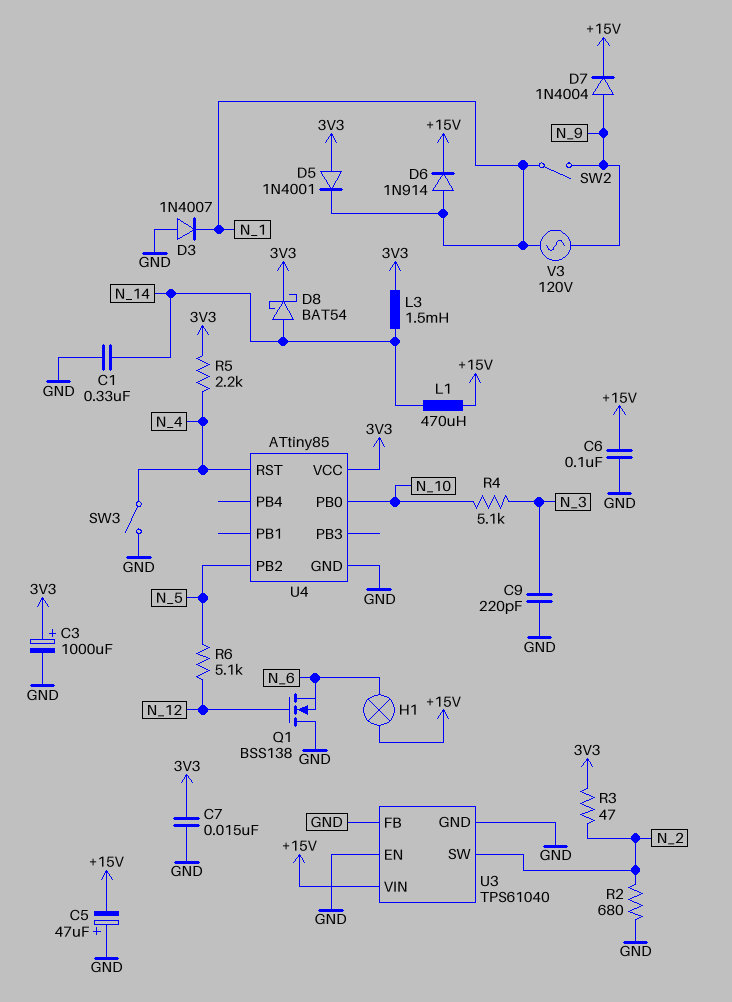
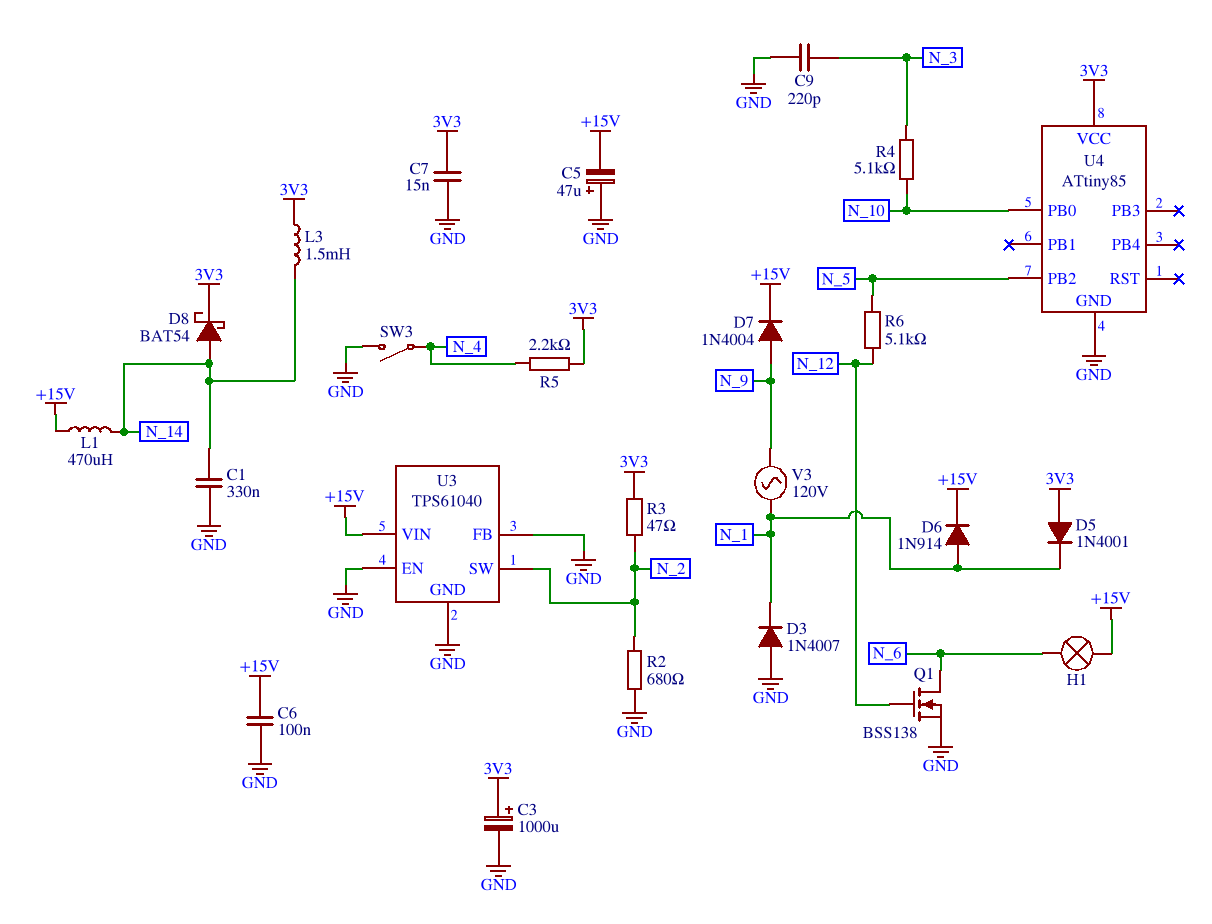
Q1: NMOS BSS138 (G N_12, D GND, S N_6) -> NMOS BSS138 (G N_12, D N_6, S GND)
SW2: switch (N_1, N_9) -> none
U4 pin RST: N_4 -> none

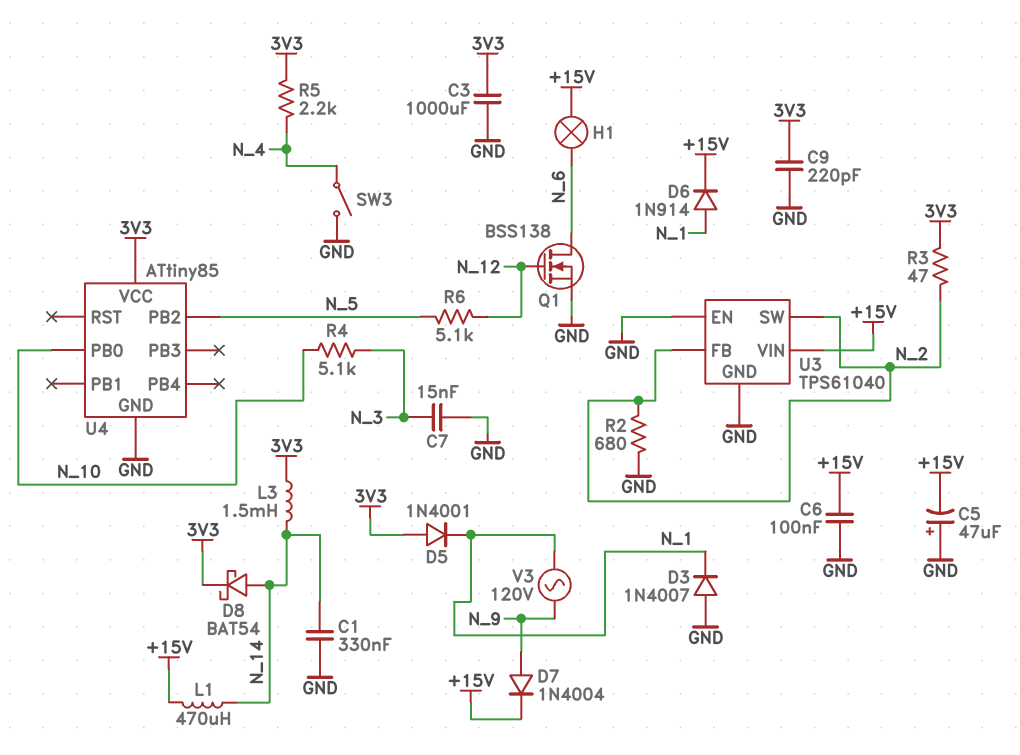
C3: 1000uF (plus 3V3, minus GND) -> 1000uF (3V3, GND)
C7: 15nF (3V3, GND) -> 15nF (GND, N_3)
C9: 220pF (GND, N_3) -> 220pF (3V3, GND)
U3 pin FB: GND -> N_2

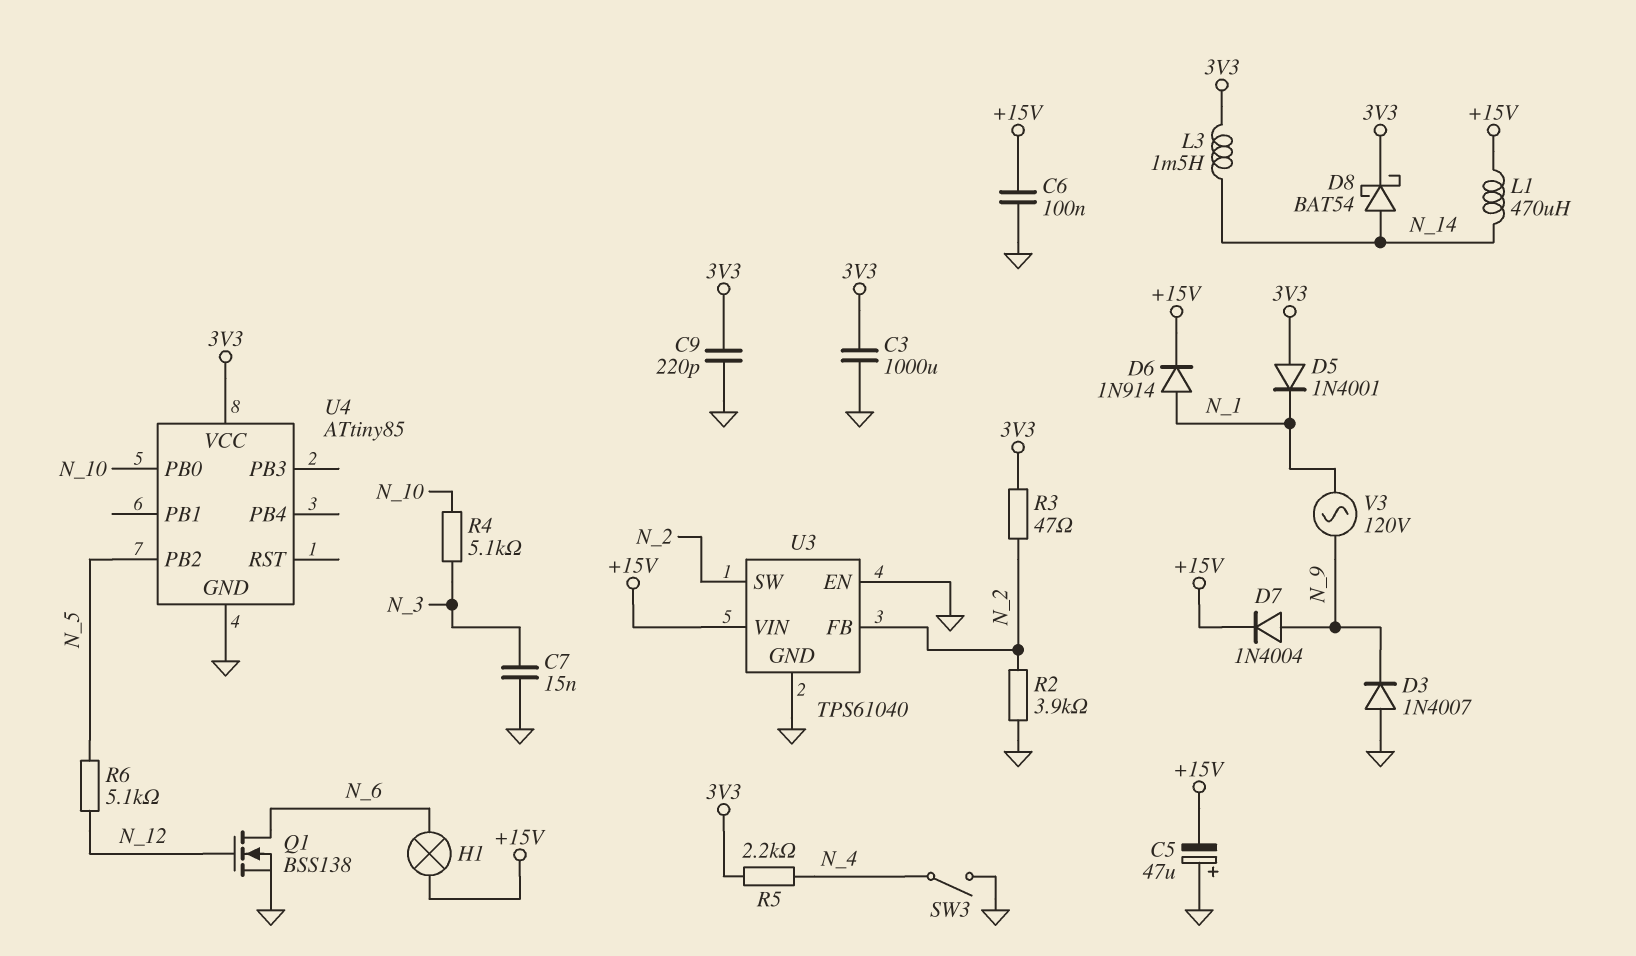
C1: 330nF (GND, N_14) -> none
D3: diode 1N4007 (A GND, K N_1) -> diode 1N4007 (A GND, K N_9)
R2: 680 (GND, N_2) -> 3.9k (GND, N_2)

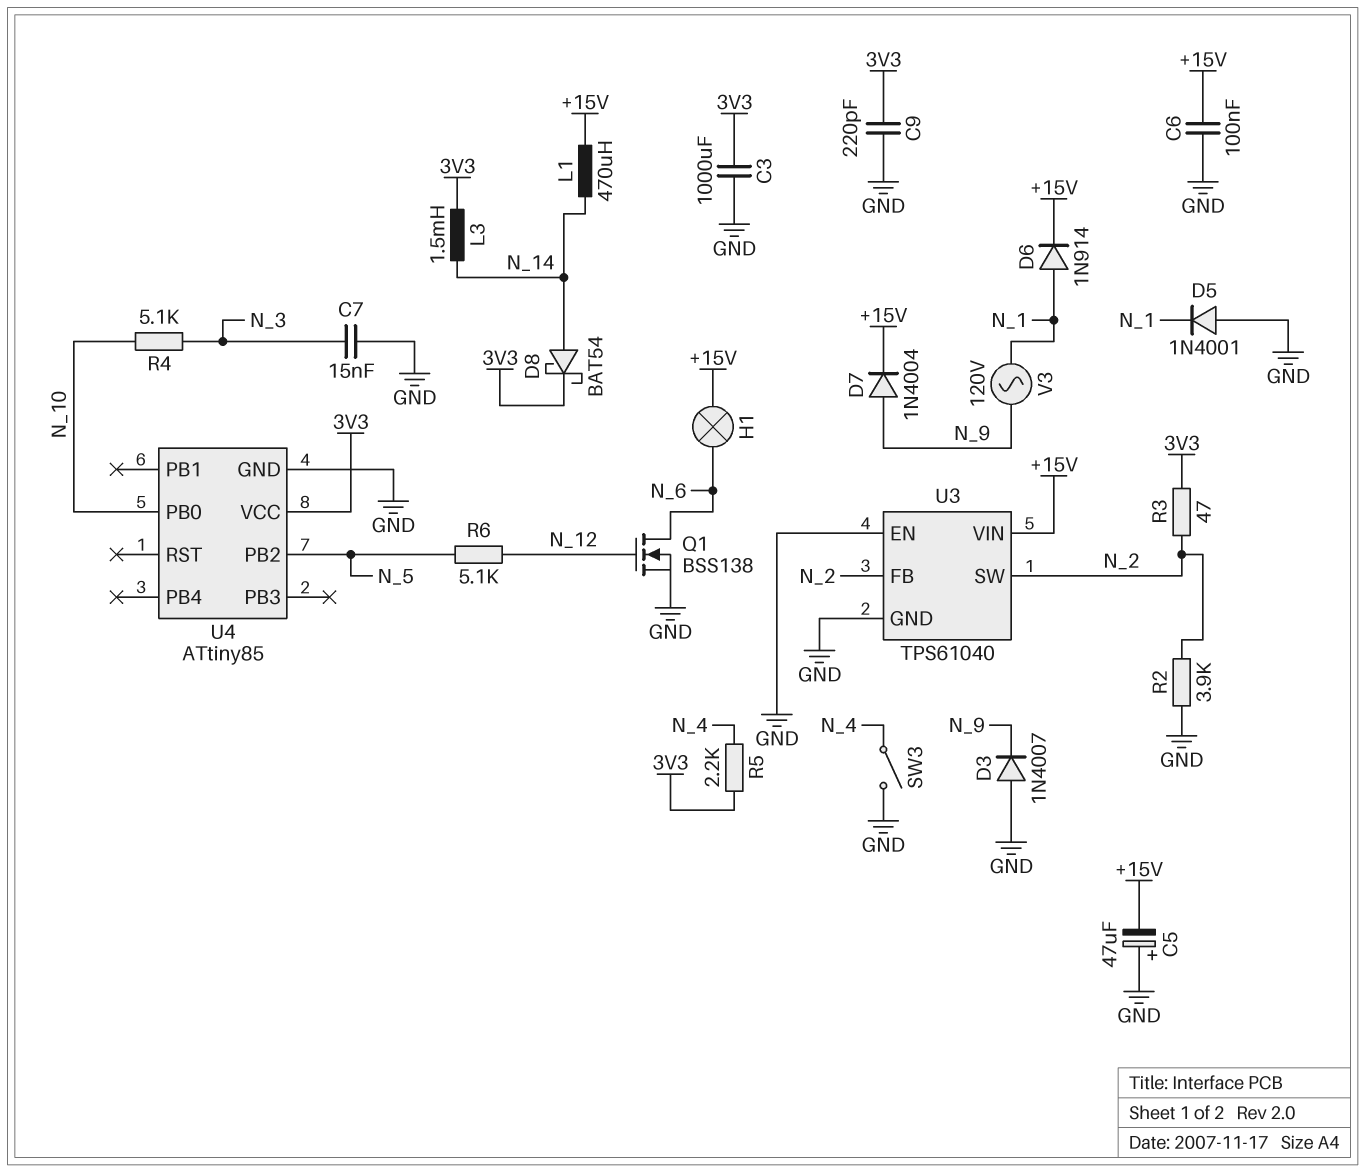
D5: diode 1N4001 (A 3V3, K N_1) -> diode 1N4001 (A GND, K N_1)

